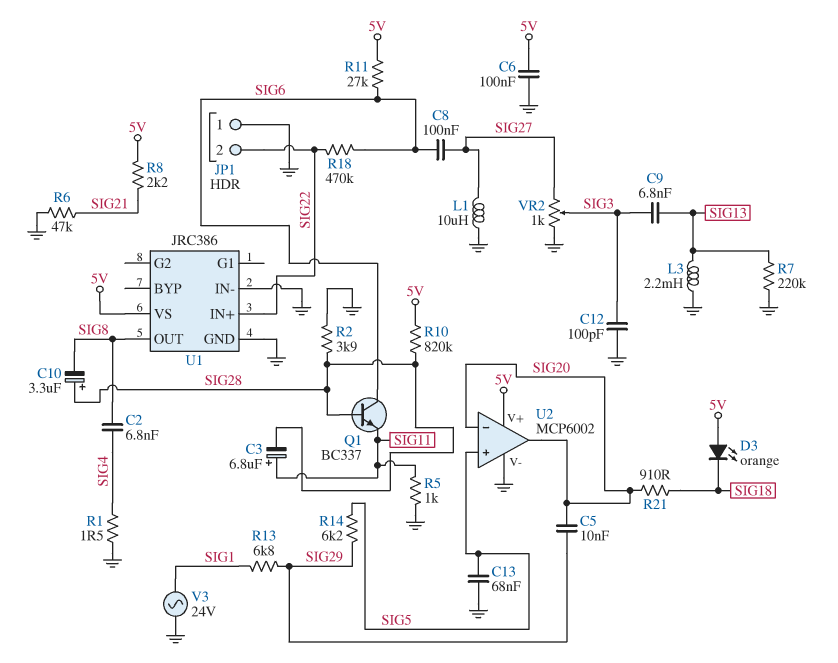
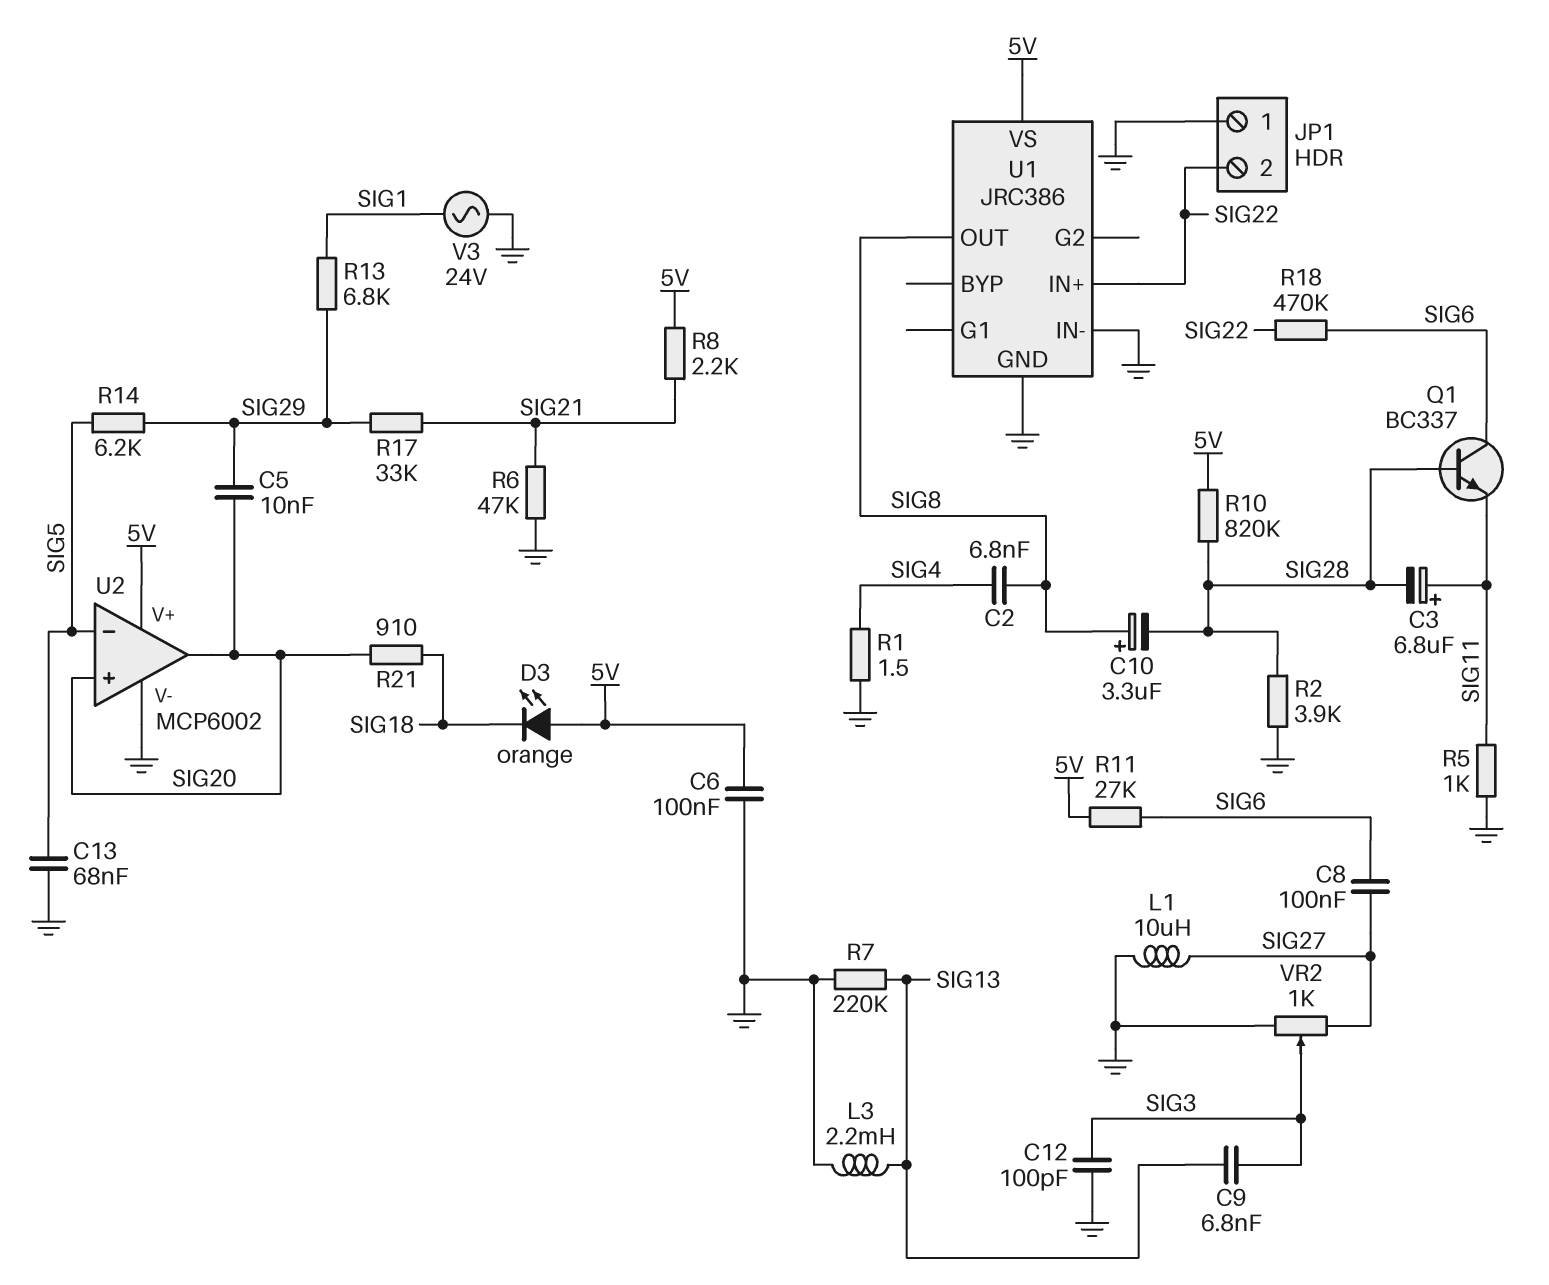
C10: 3.3uF (plus SIG28, minus SIG8) -> 3.3uF (plus SIG8, minus SIG28)
R17: none -> 33k (SIG21, SIG29)
U2 pin in+: SIG5 -> SIG20
U2 pin in-: SIG20 -> SIG5

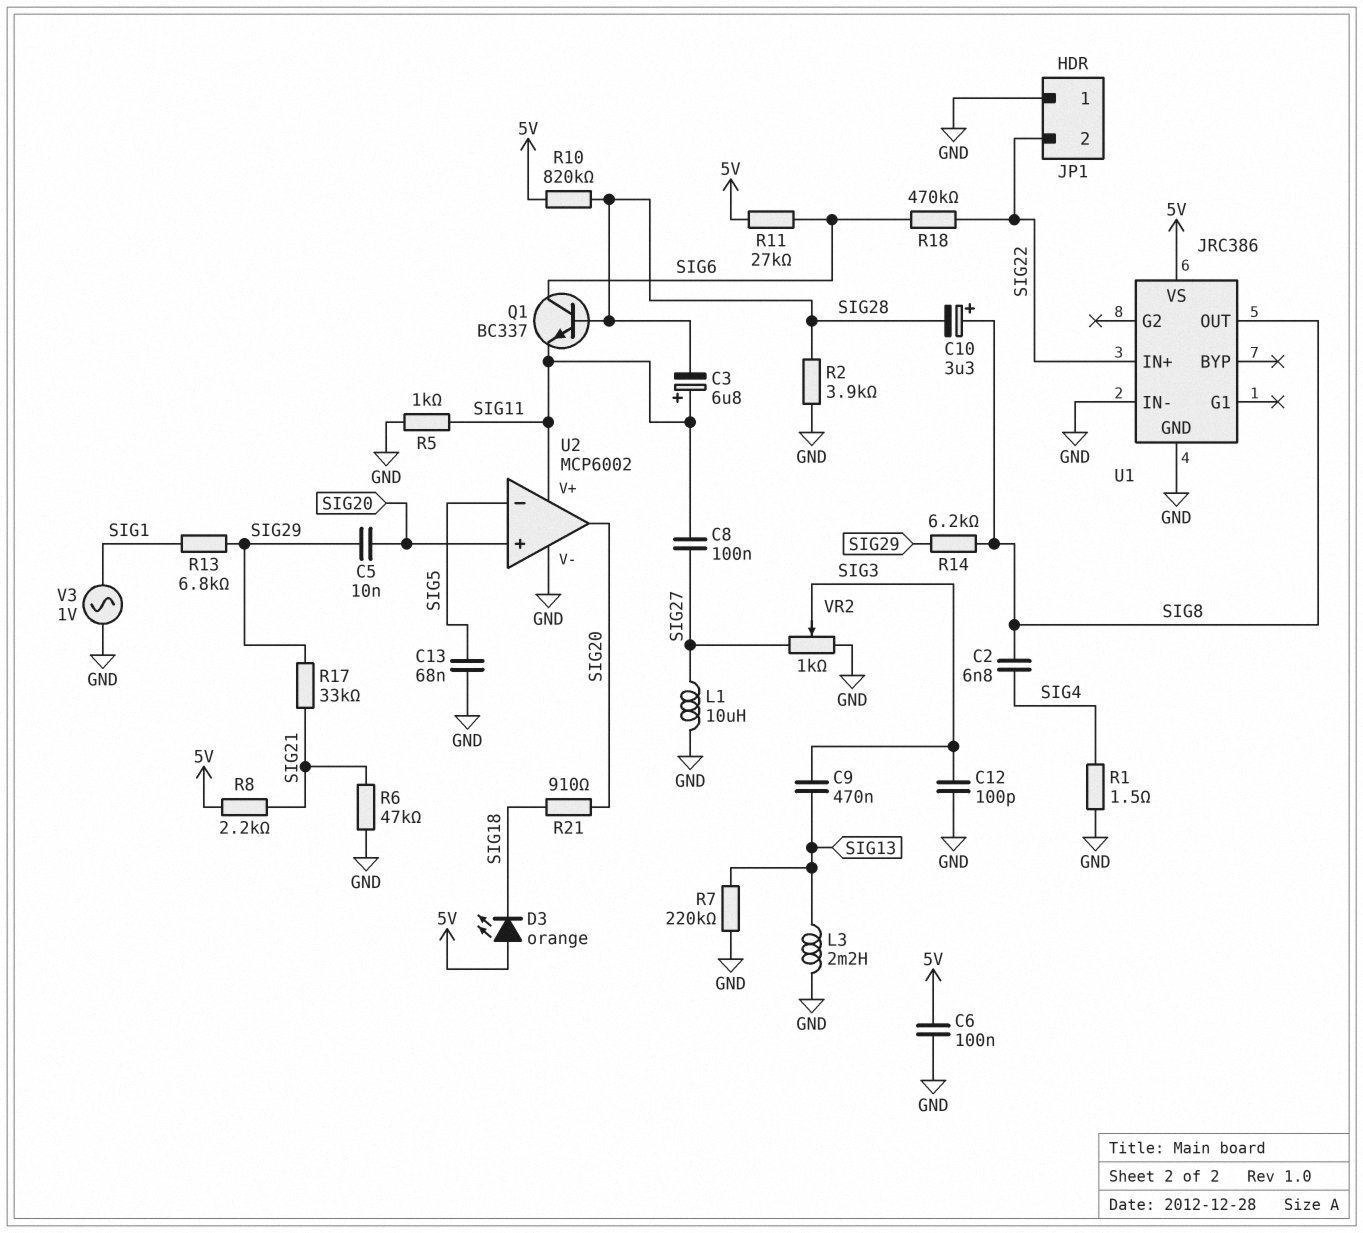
C8: 100nF (SIG6, SIG27) -> 100nF (SIG11, SIG27)
C9: 6.8nF (SIG3, SIG13) -> 470nF (SIG3, SIG13)
R14: 6.2k (SIG5, SIG29) -> 6.2k (SIG8, SIG29)
U2 pin V+: 5V -> SIG11
V3: AC 24V (GND, SIG1) -> AC 1V (GND, SIG1)

